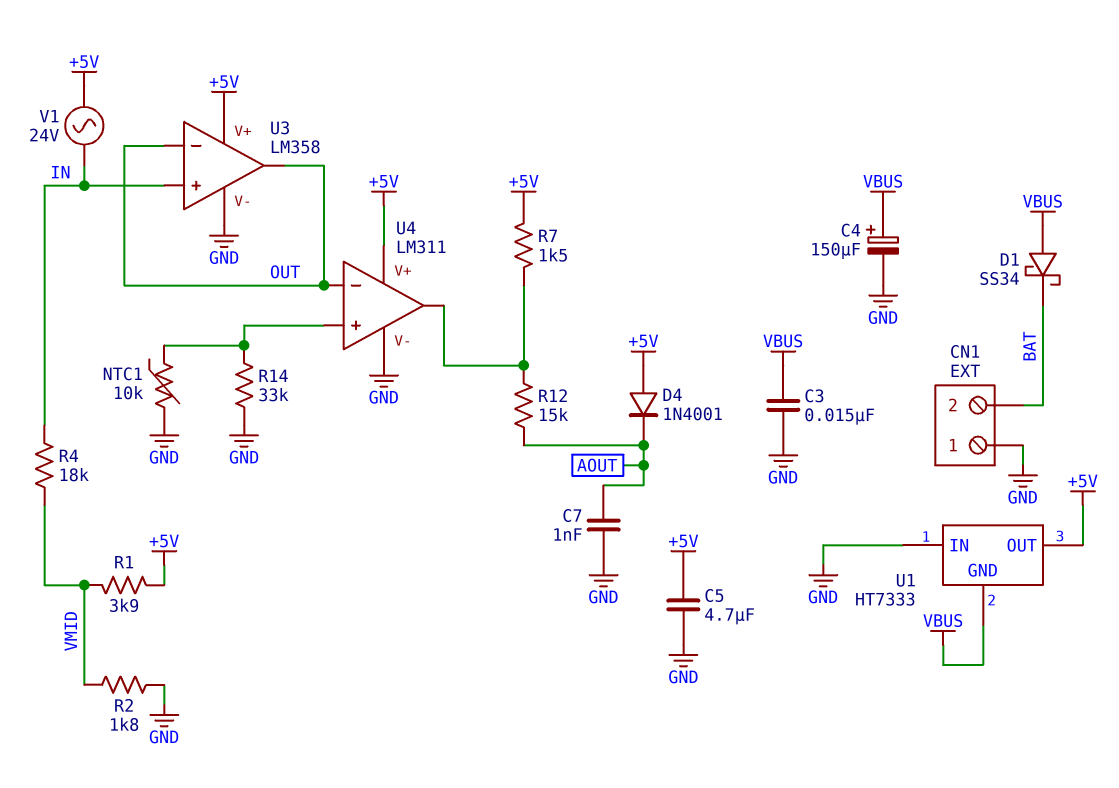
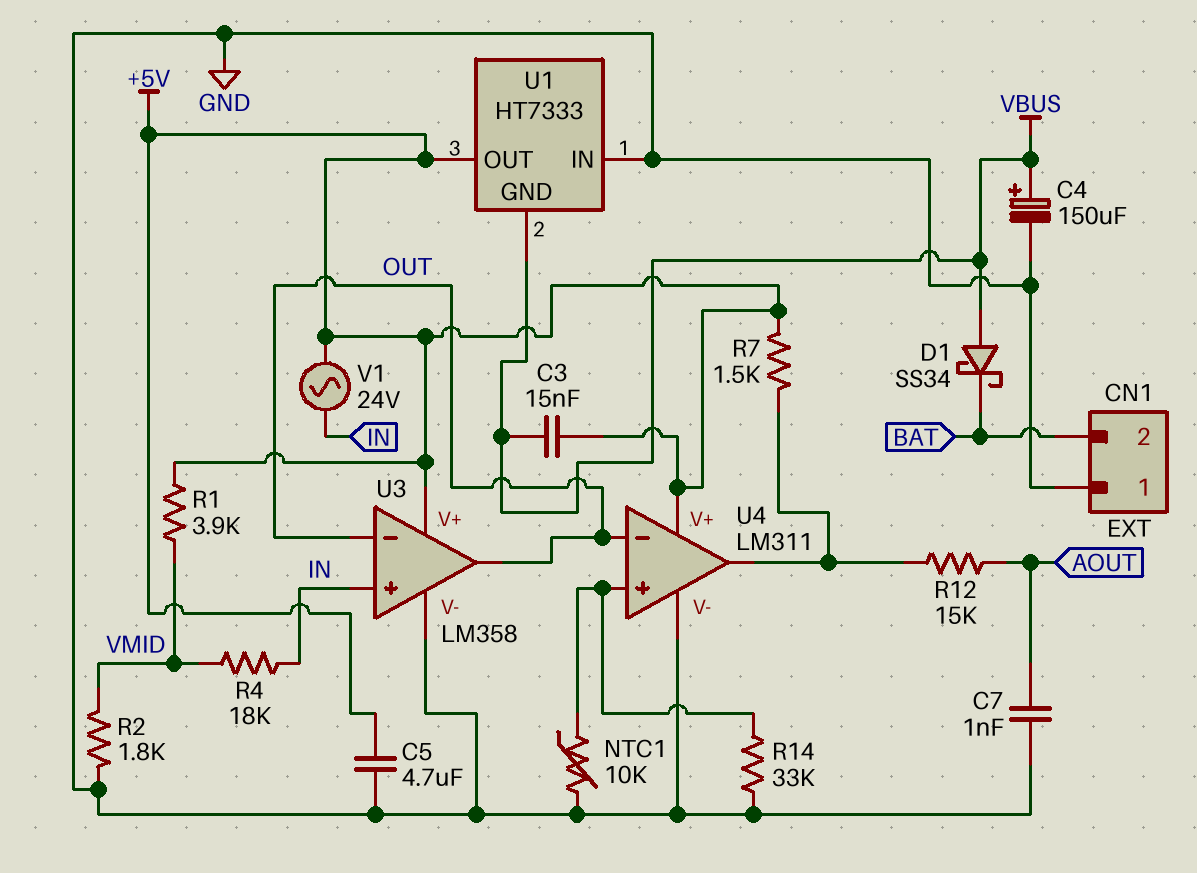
C3: 15nF (GND, VBUS) -> 15nF (+5V, VBUS)
D4: diode 1N4001 (A +5V, K AOUT) -> none

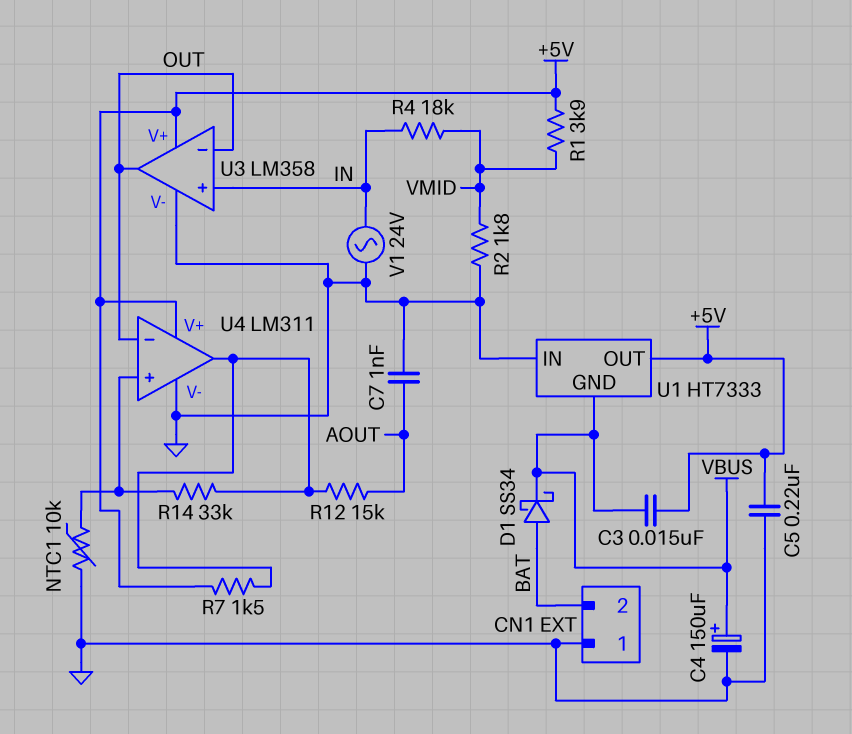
C5: 4.7uF (+5V, GND) -> 220nF (+5V, GND)
D1: schottky SS34 (A VBUS, K BAT) -> schottky SS34 (A BAT, K VBUS)
R14: 33k (GND, U4/in+) -> 33k (U4/in+, U4/out)
V1: AC 24V (+5V, IN) -> AC 24V (GND, IN)

